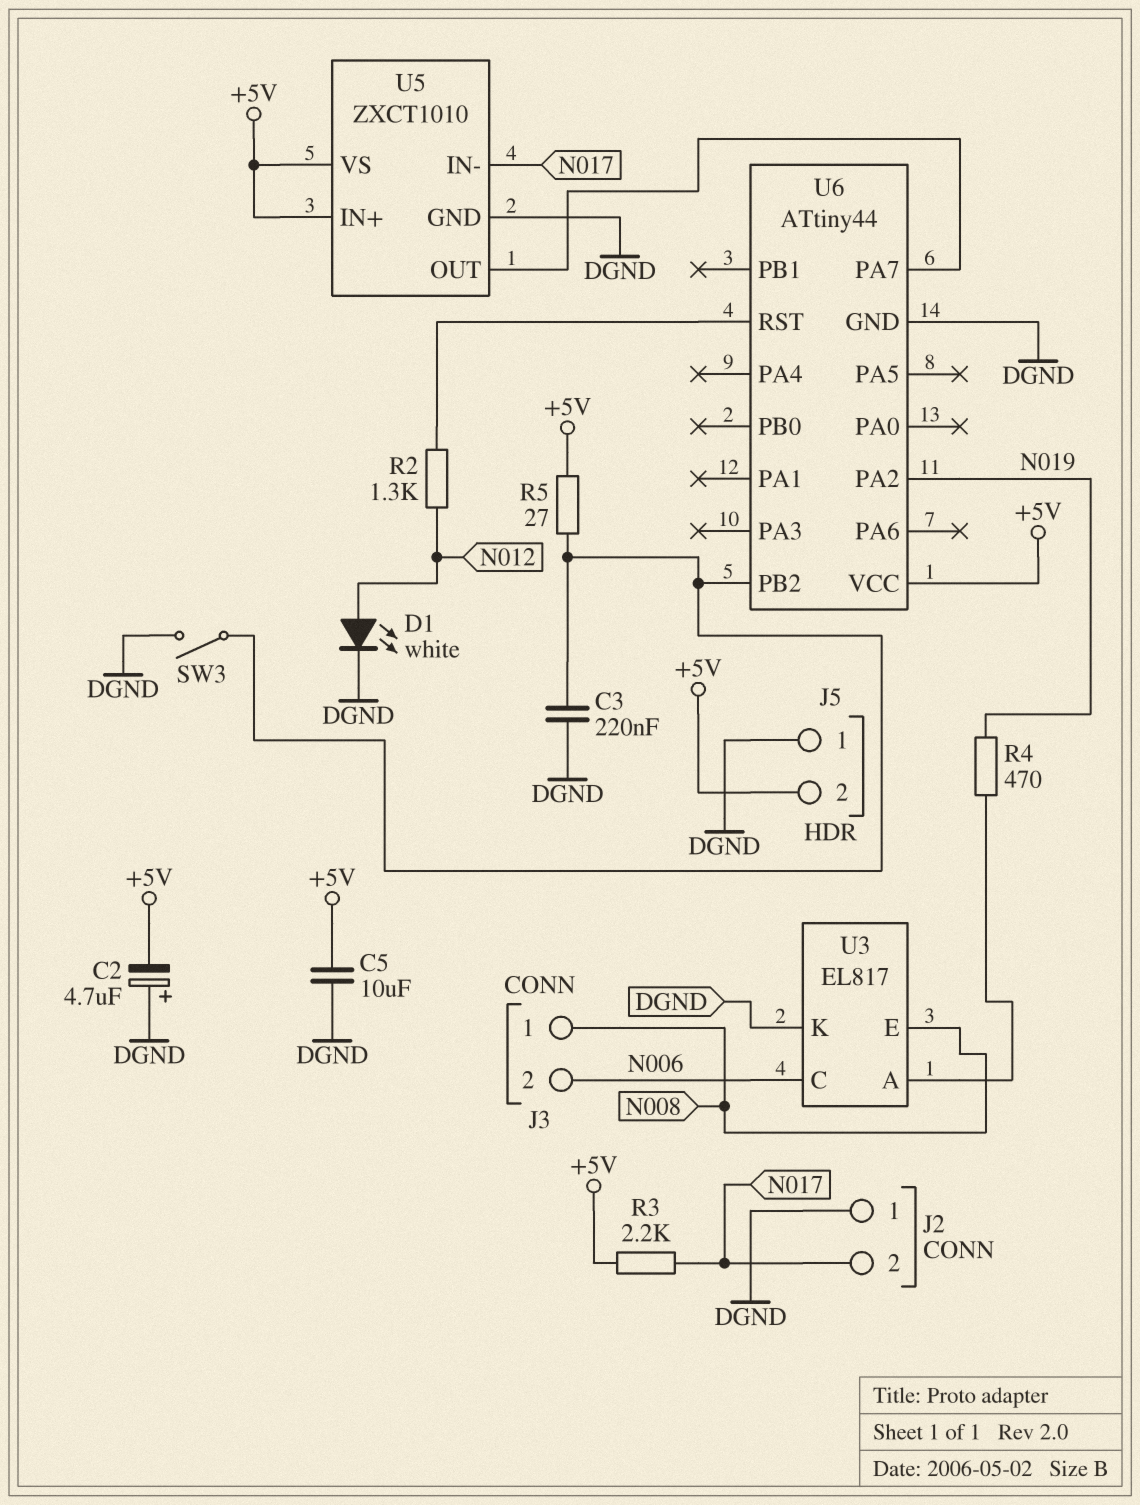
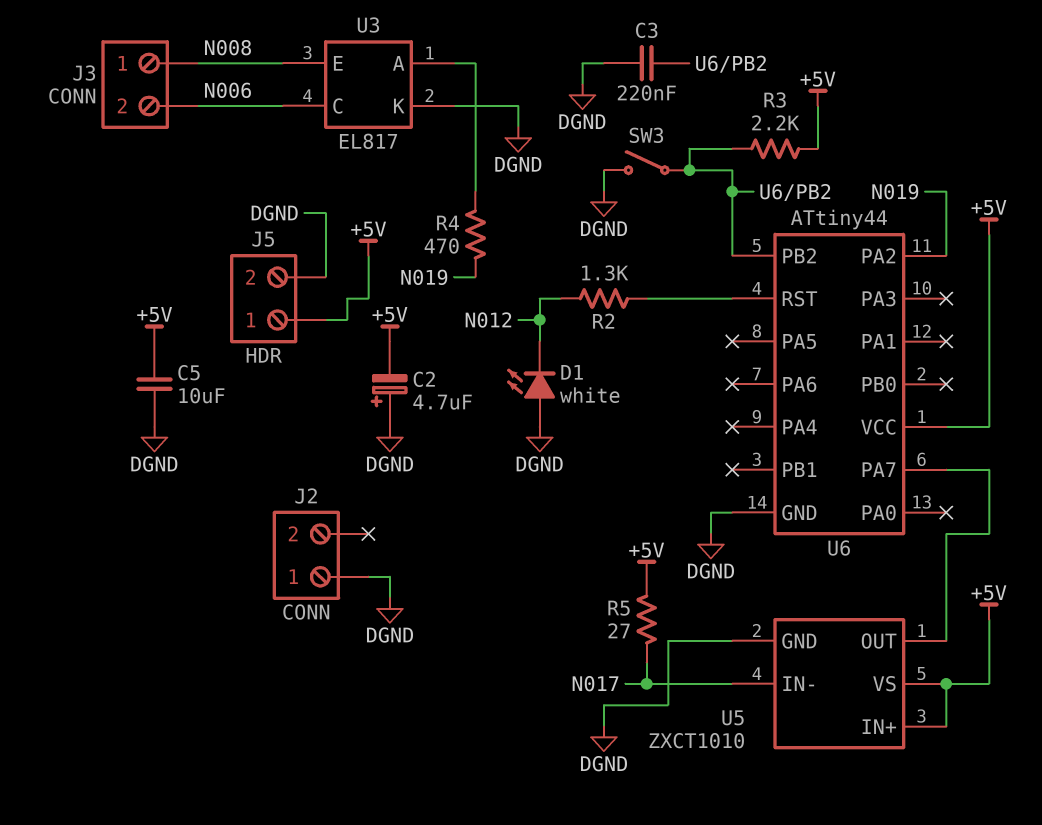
D1: LED white (A N012, K DGND) -> LED white (A DGND, K N012)
J2 pin 2: N017 -> none
J5 pin 1: DGND -> +5V
J5 pin 2: +5V -> DGND
R3: 2.2k (+5V, N017) -> 2.2k (+5V, U6/PB2)
R5: 27 (+5V, U6/PB2) -> 27 (+5V, N017)

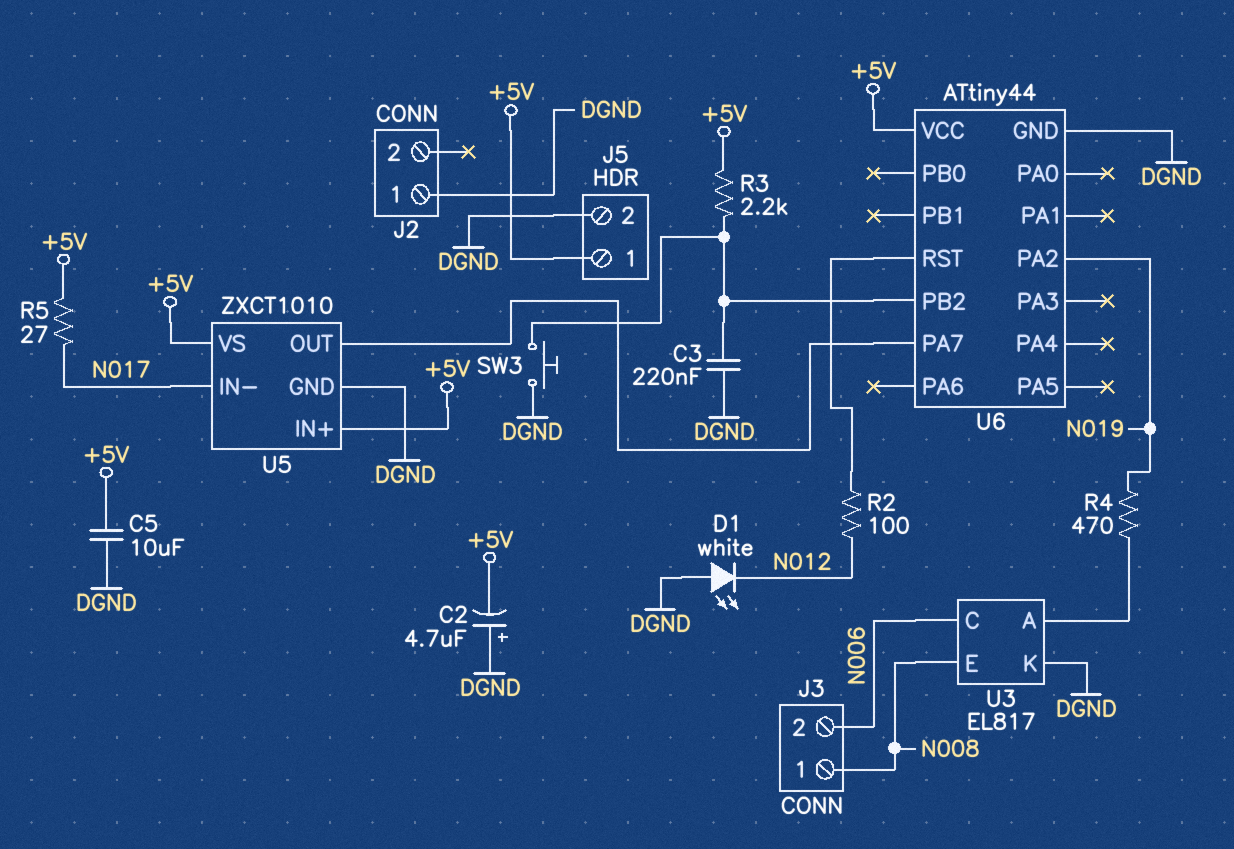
R2: 1.3k (N012, U6/RST) -> 100 (N012, U6/RST)
SW3: switch (DGND, U6/PB2) -> button (DGND, U6/PB2)

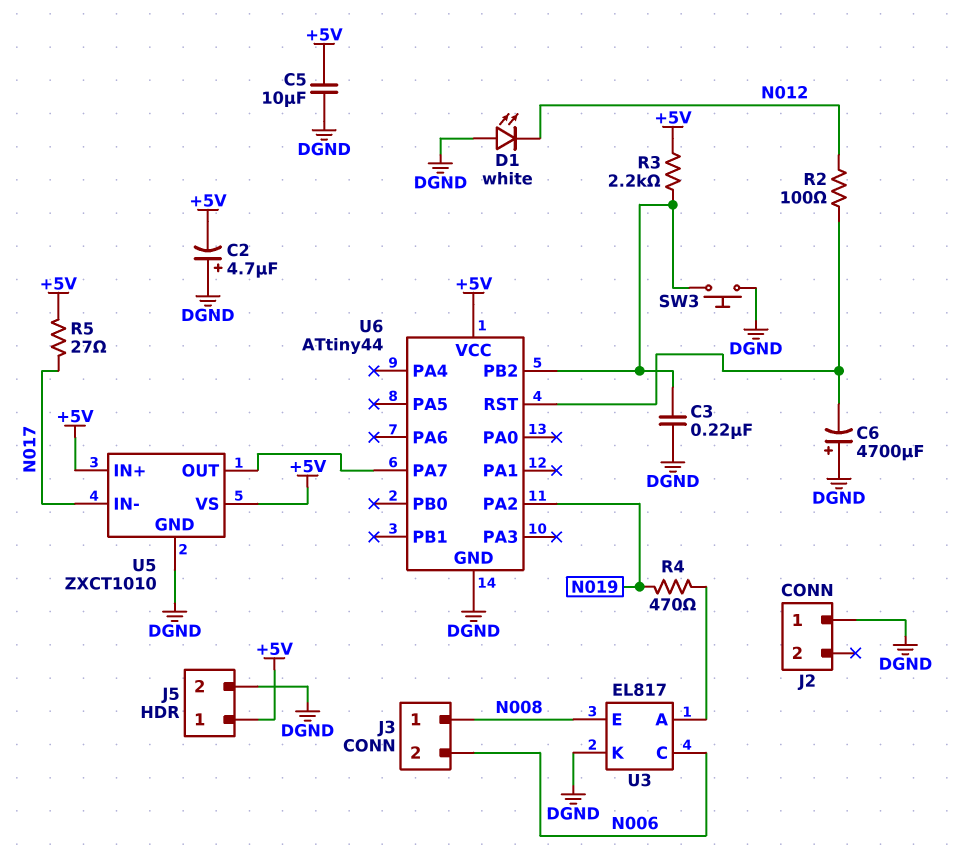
C6: none -> 4700uF (plus DGND, minus U6/RST)

